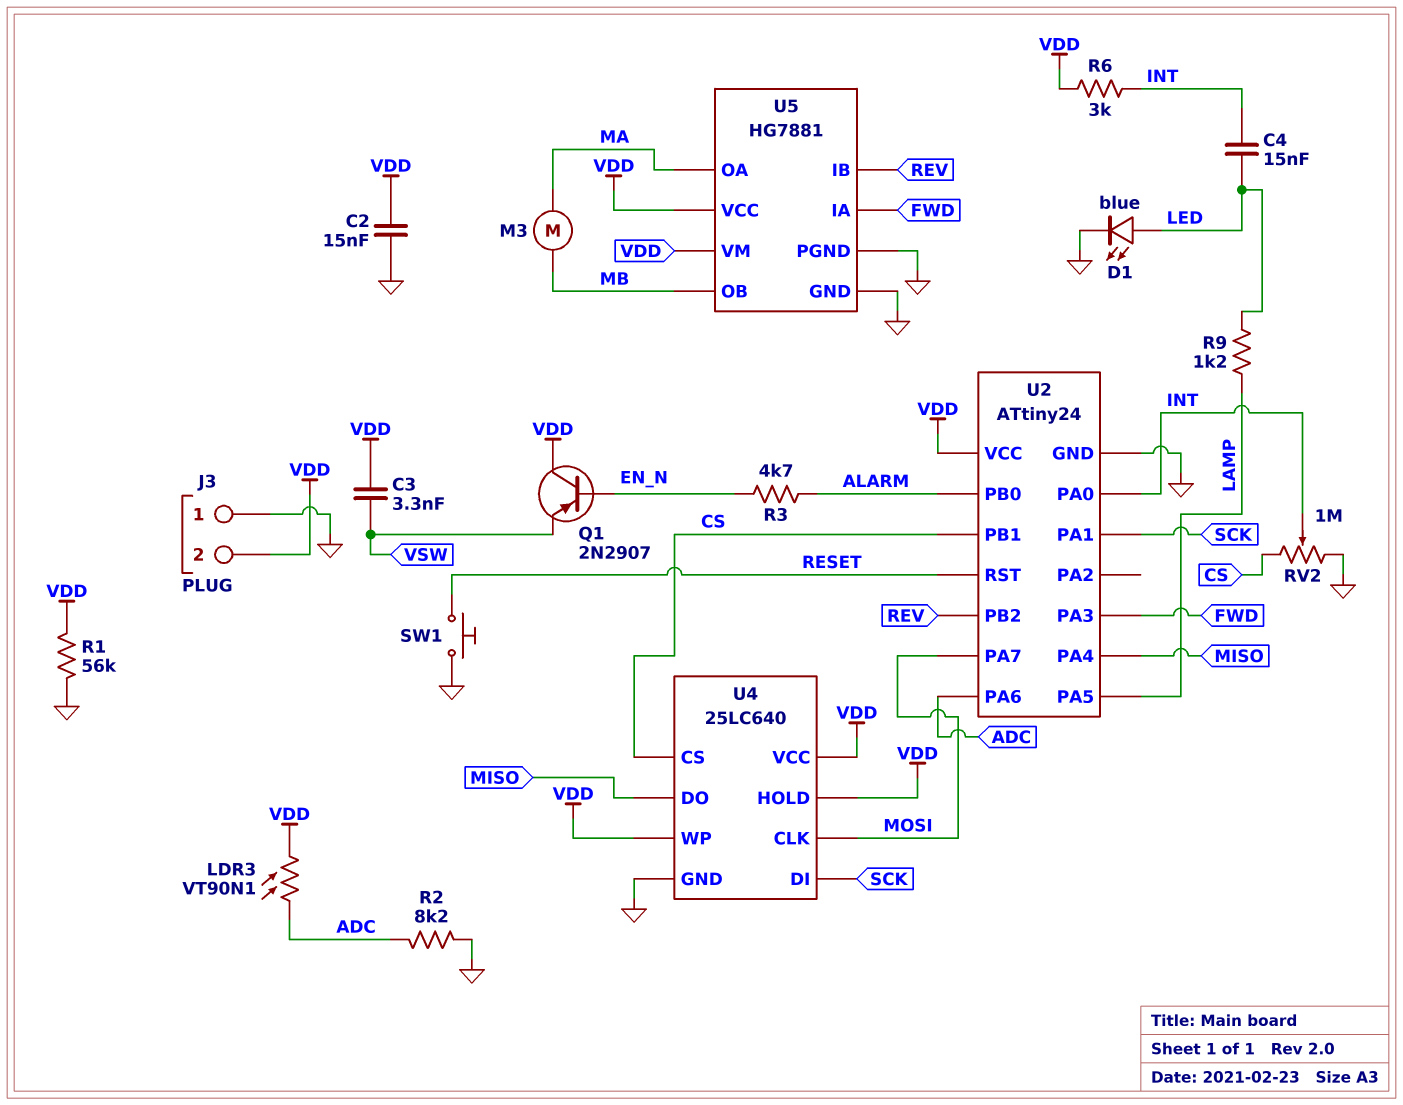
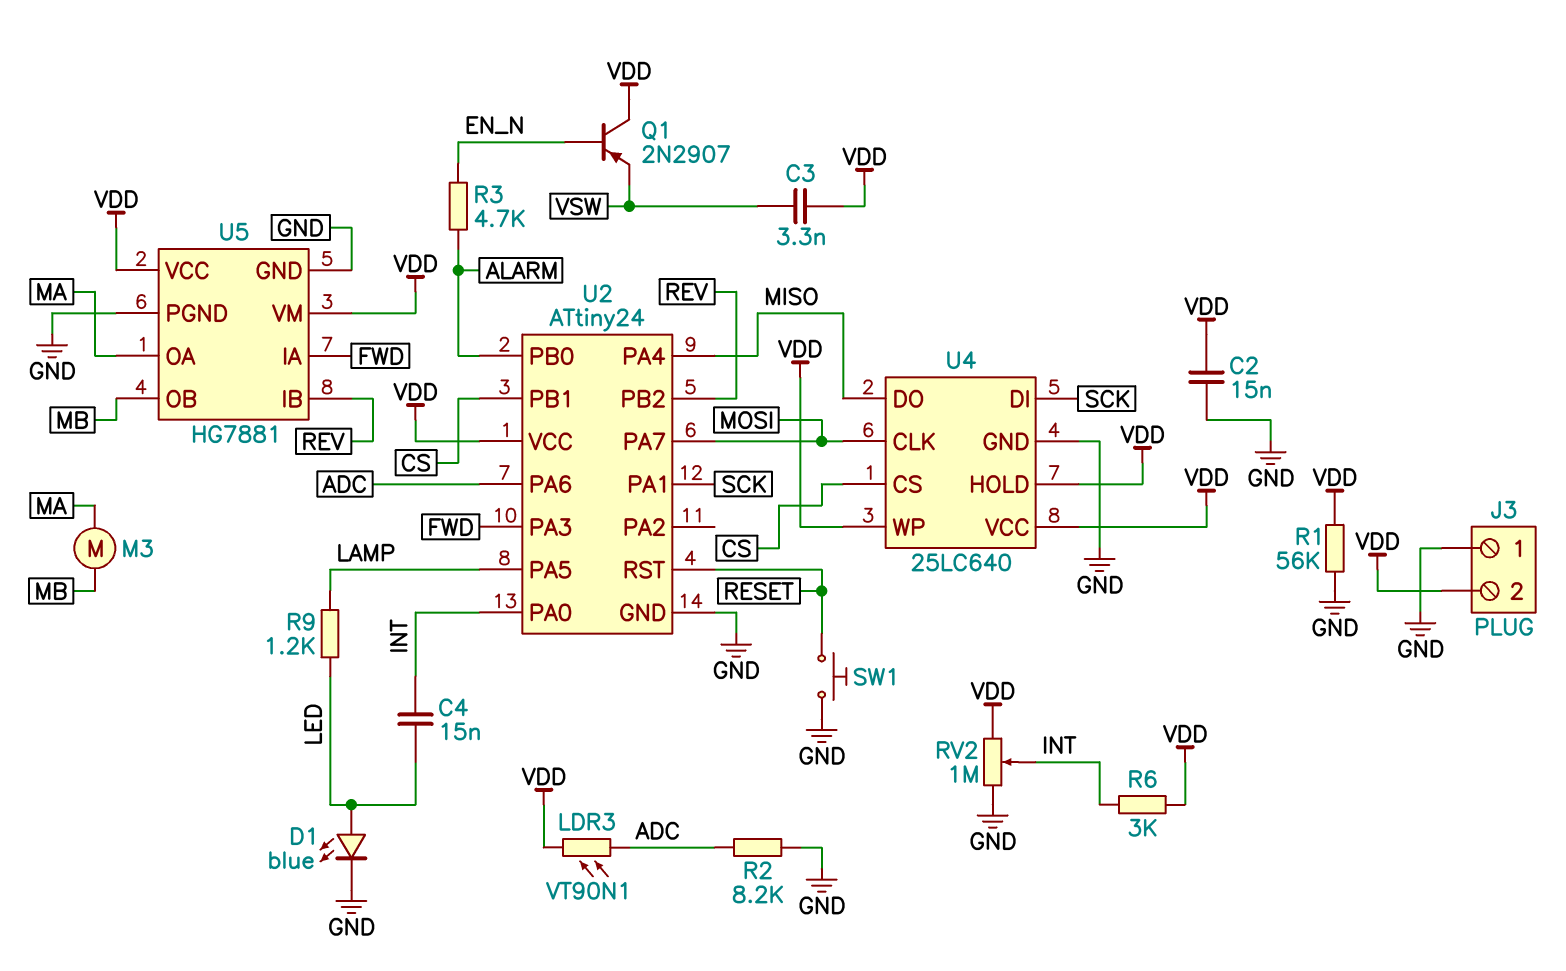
RV2: 1M (CS, GND, wiper INT) -> 1M (GND, VDD, wiper INT)

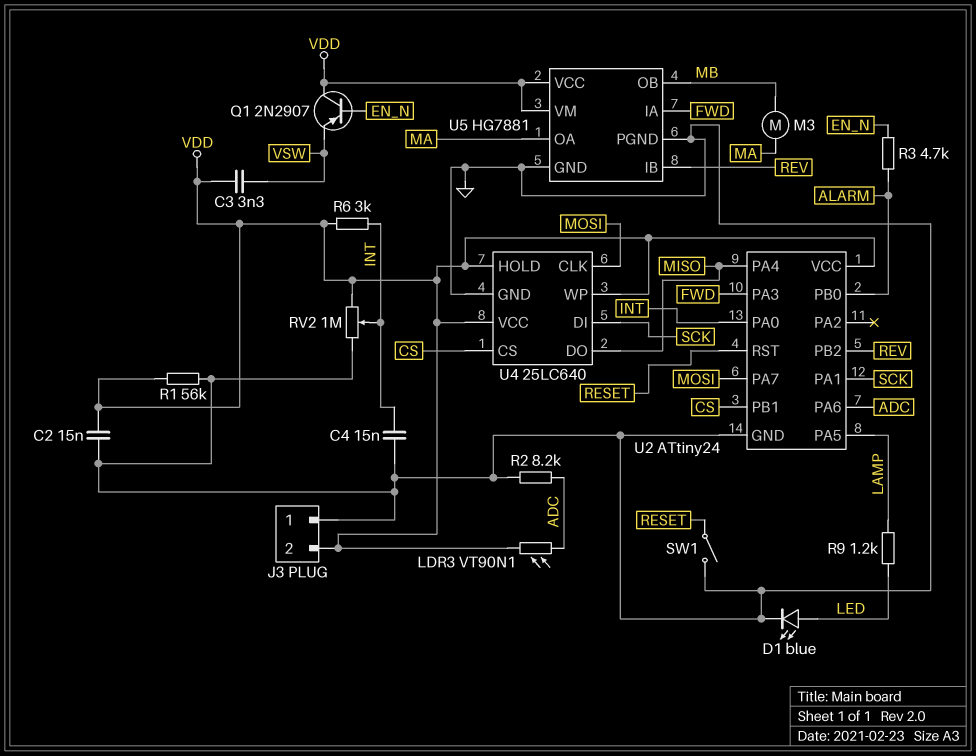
C4: 15nF (INT, LED) -> 15nF (GND, INT)
SW1: button (GND, RESET) -> switch (GND, RESET)

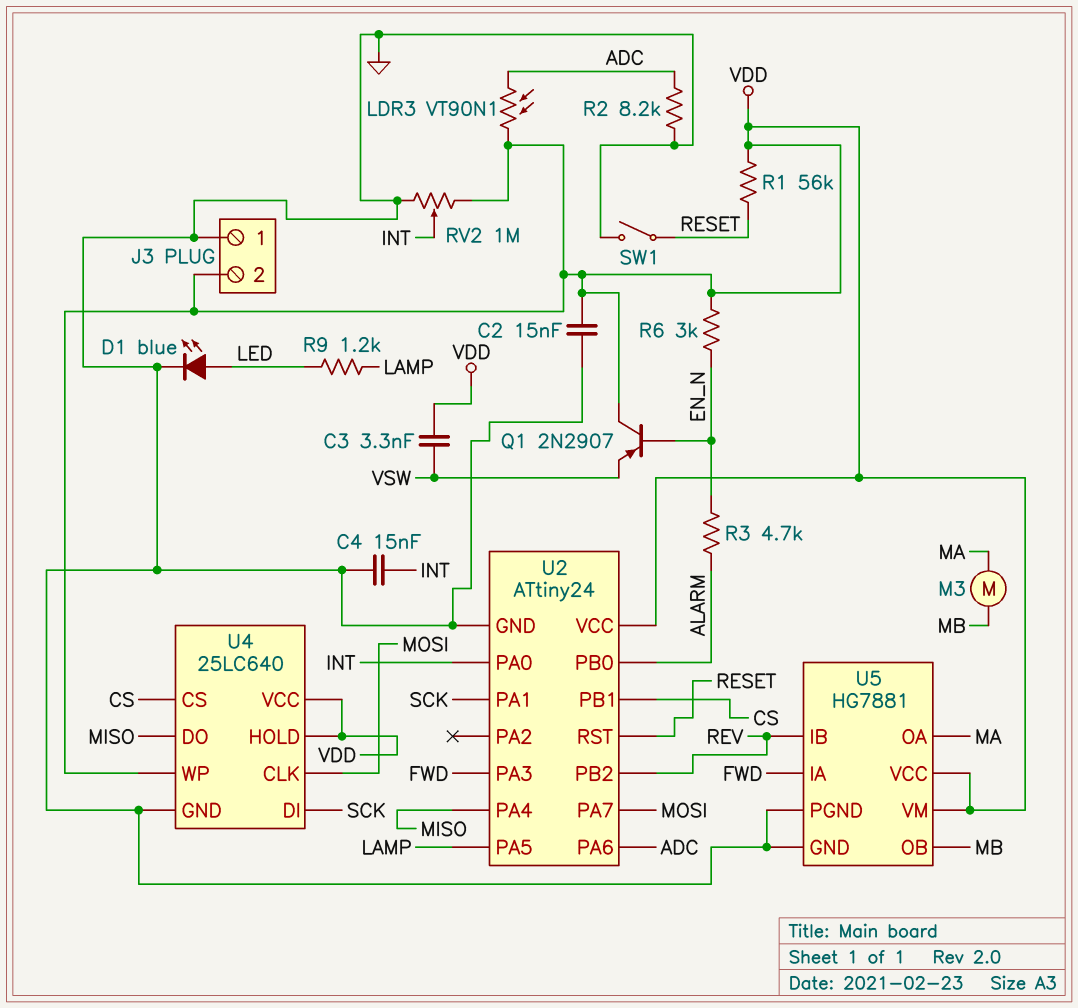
R1: 56k (GND, VDD) -> 56k (RESET, VDD)
R6: 3k (INT, VDD) -> 3k (EN_N, VDD)

